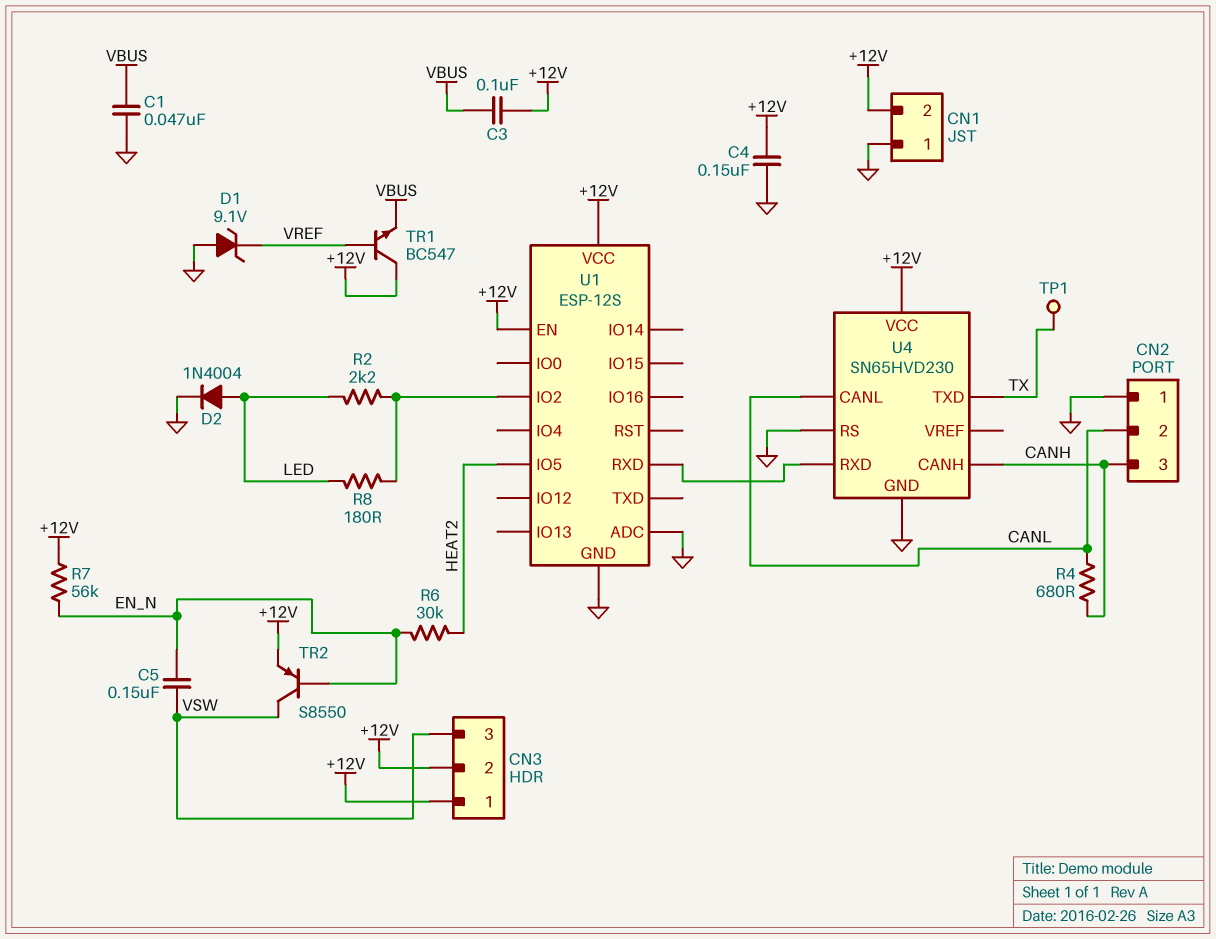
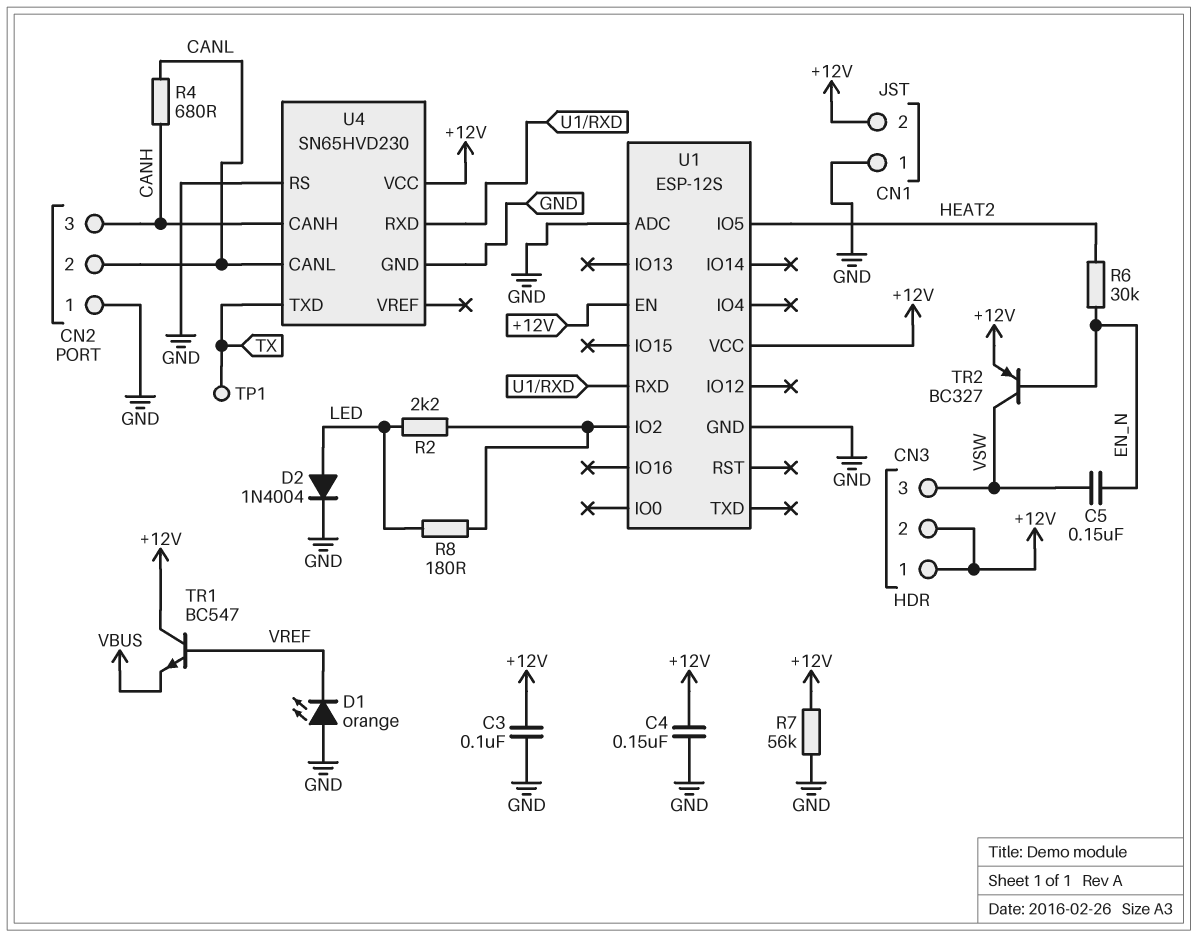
C1: 47nF (GND, VBUS) -> none
C3: 100nF (+12V, VBUS) -> 100nF (+12V, GND)
D1: zener 9.1V (A GND, K VREF) -> LED orange (A GND, K VREF)
R7: 56k (+12V, EN_N) -> 56k (+12V, GND)
TR2: PNP S8550 (B EN_N, C VSW, E +12V) -> PNP BC327 (B EN_N, C VSW, E +12V)

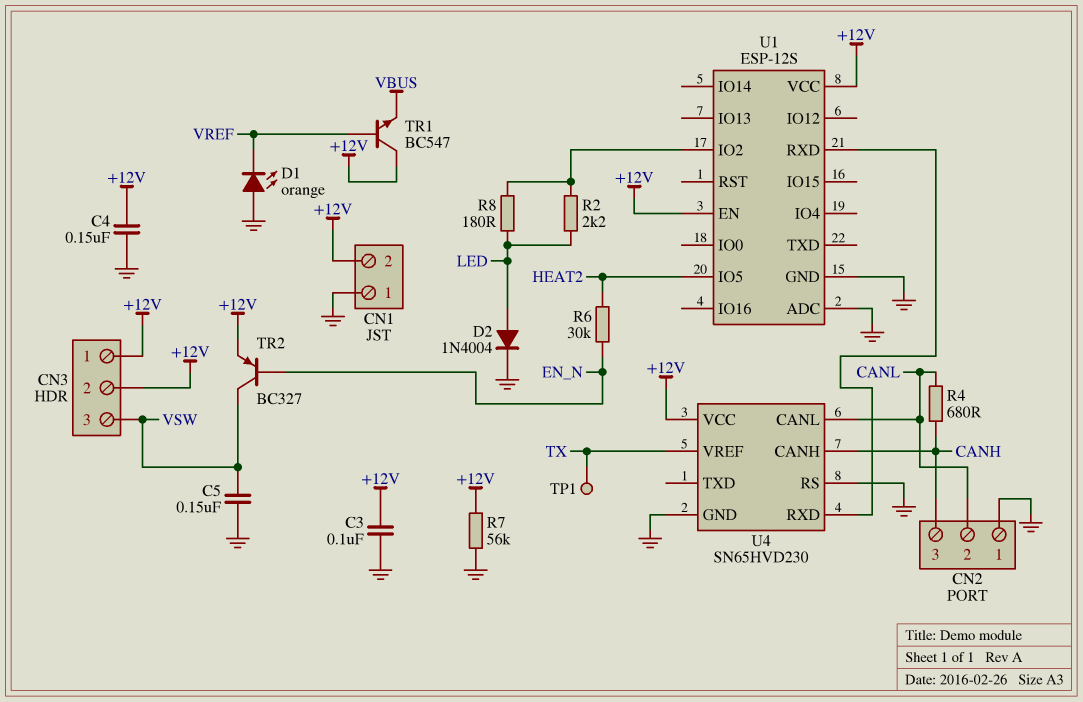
C5: 150nF (EN_N, VSW) -> 150nF (GND, VSW)
U4 pin TXD: TX -> none
U4 pin VREF: none -> TX

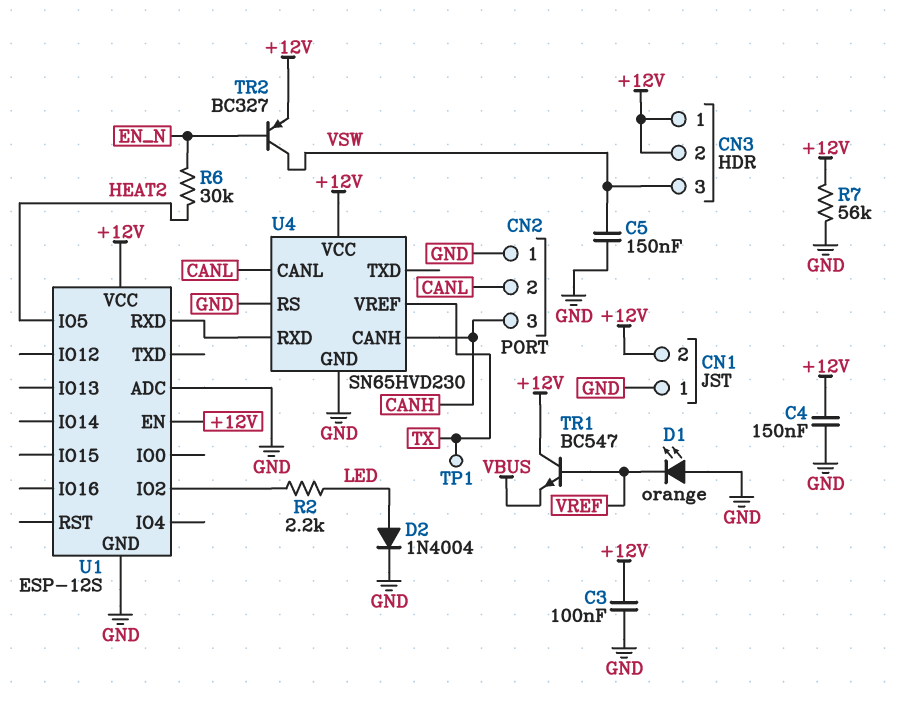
R4: 680 (CANH, CANL) -> none
R8: 180 (LED, U1/IO2) -> none

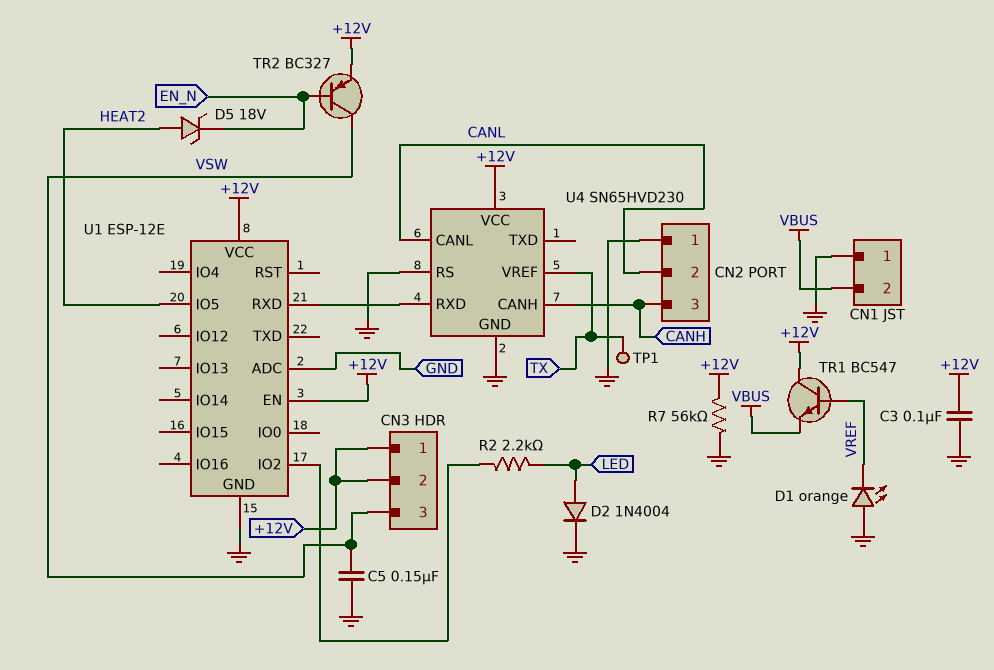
C4: 150nF (+12V, GND) -> none
CN1 pin 2: +12V -> VBUS
D5: none -> zener 18V (A HEAT2, K EN_N)
R6: 30k (EN_N, HEAT2) -> none
U1: ESP-12S -> ESP-12E

